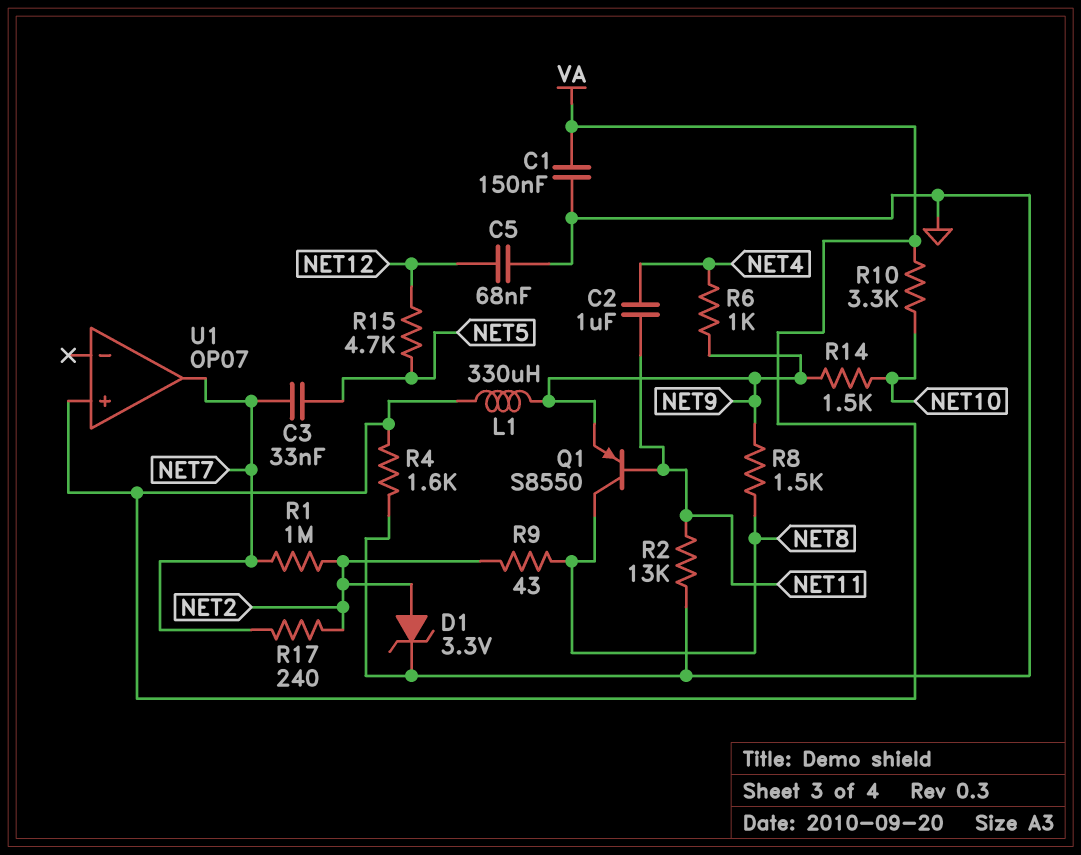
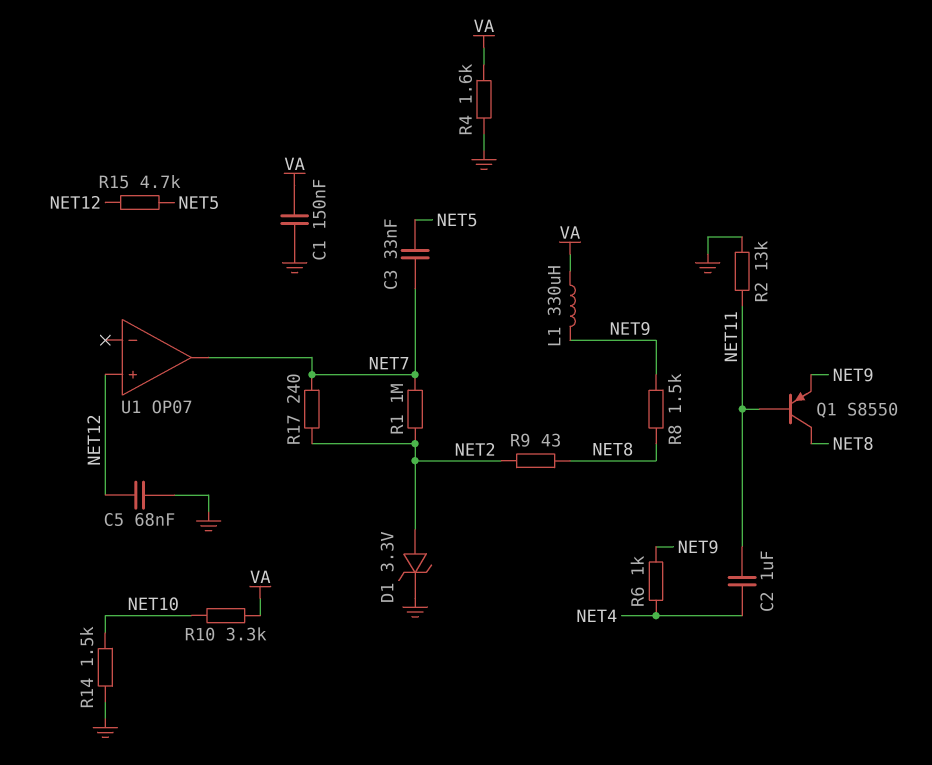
R14: 1.5k (NET9, NET10) -> 1.5k (GND, NET10)
U1 pin in+: VA -> NET12

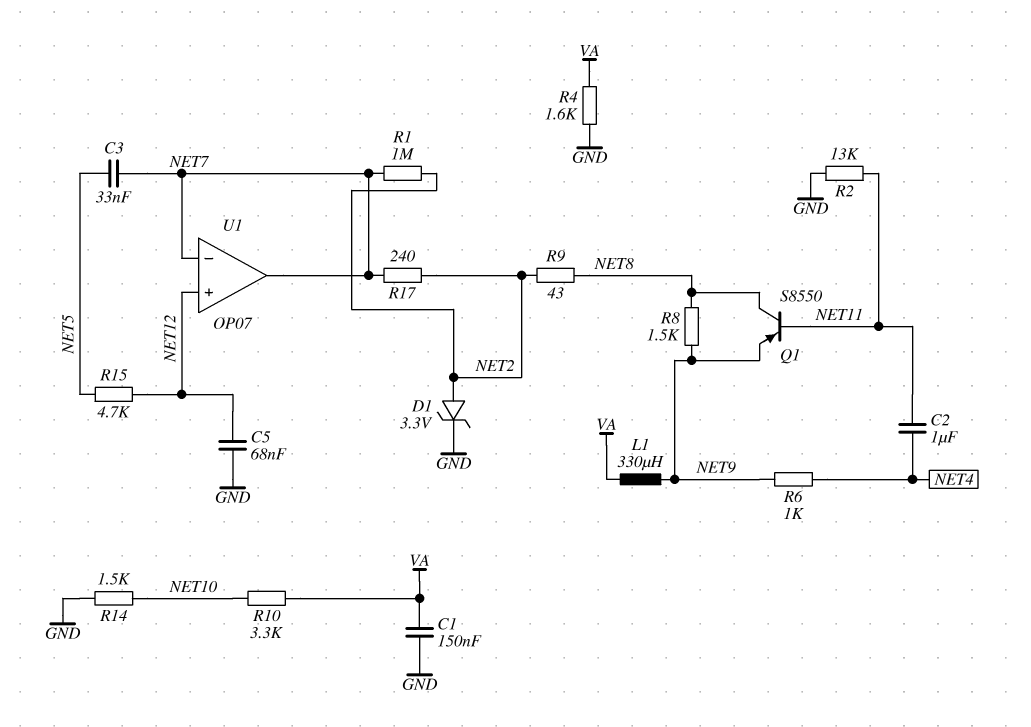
U1 pin in-: none -> NET7

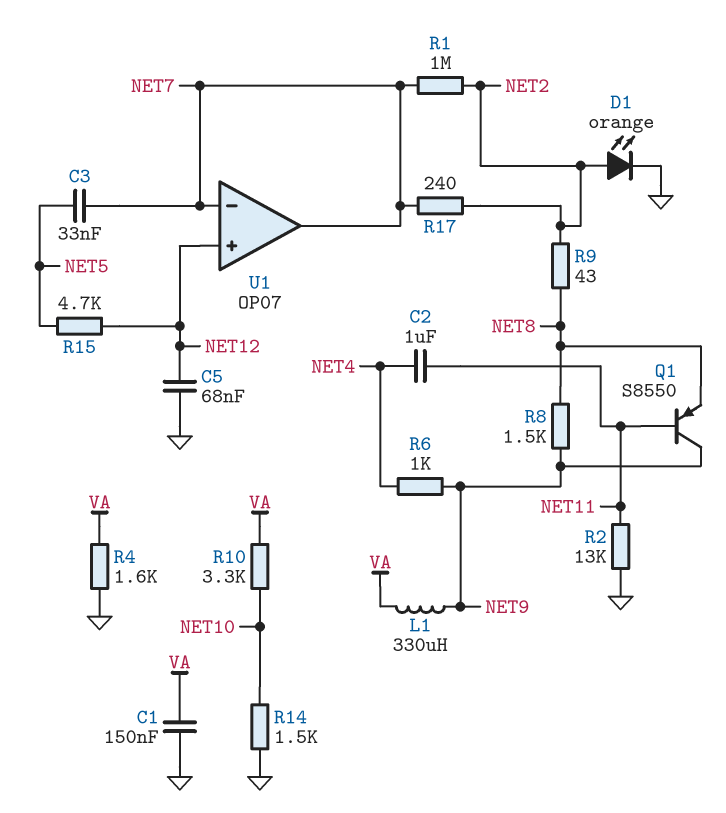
D1: zener 3.3V (A NET2, K GND) -> LED orange (A NET2, K GND)
Q1: PNP S8550 (B NET11, C NET8, E NET9) -> PNP S8550 (B NET11, C NET9, E NET8)

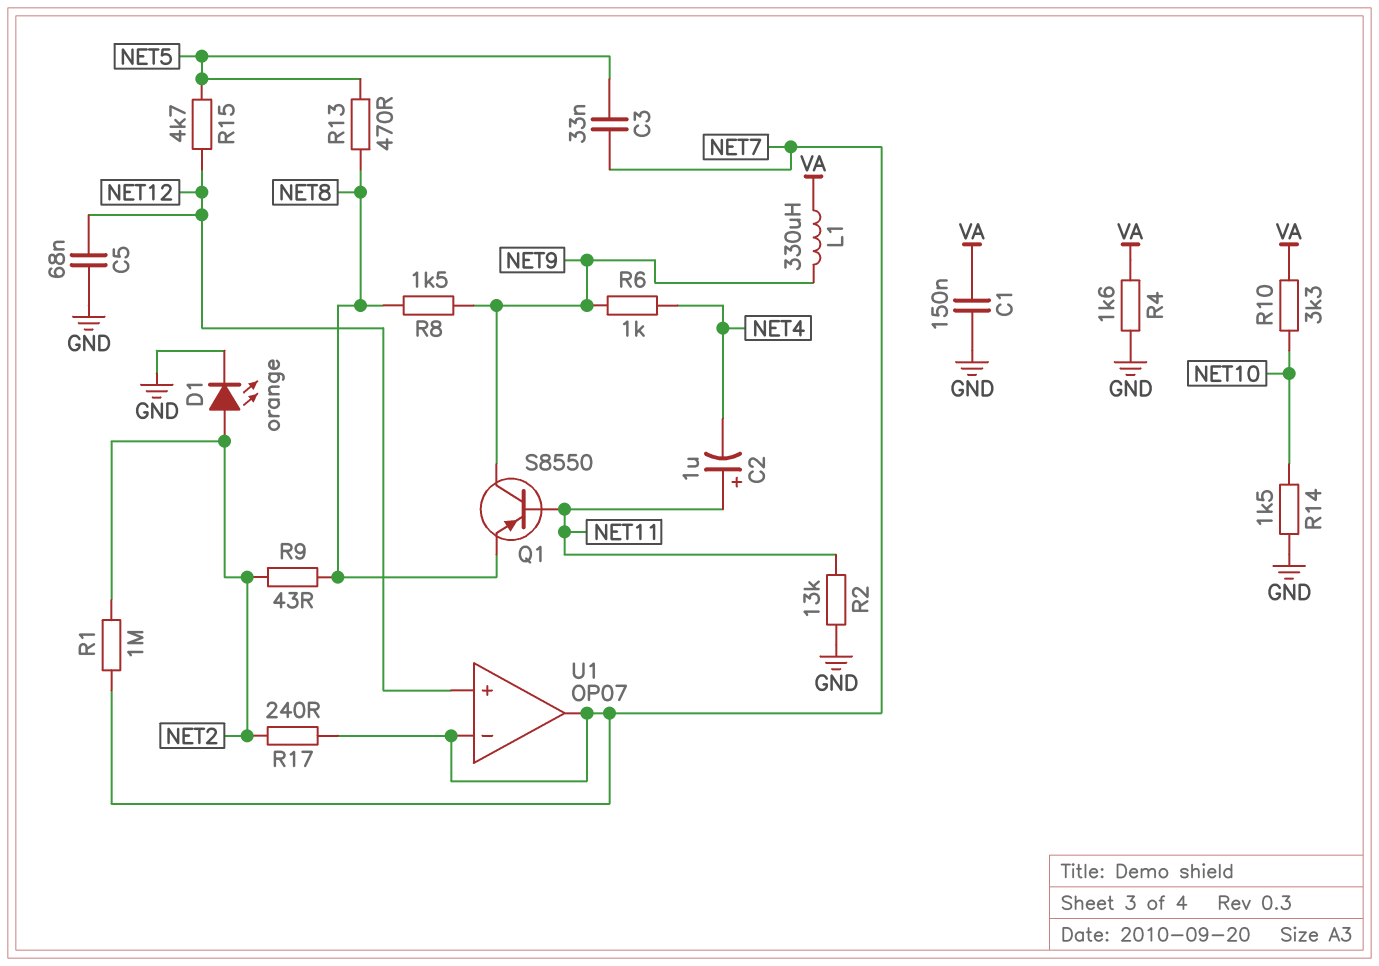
C2: 1uF (NET4, NET11) -> 1uF (plus NET11, minus NET4)
R13: none -> 470 (NET5, NET8)

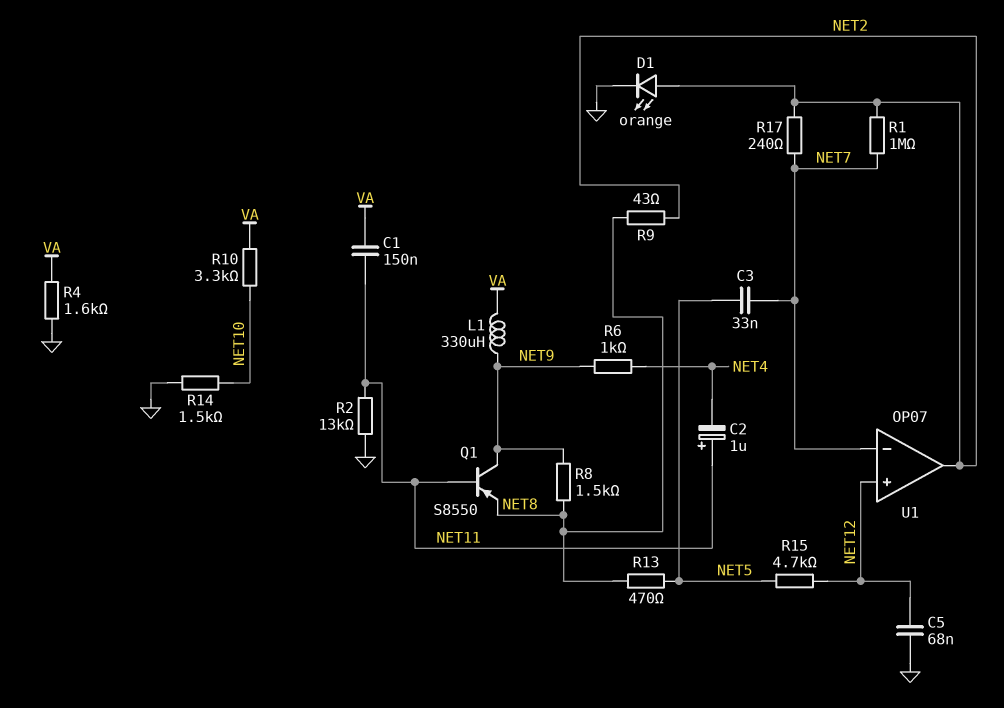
C1: 150nF (GND, VA) -> 150nF (NET11, VA)
U1 pin out: NET7 -> NET2

